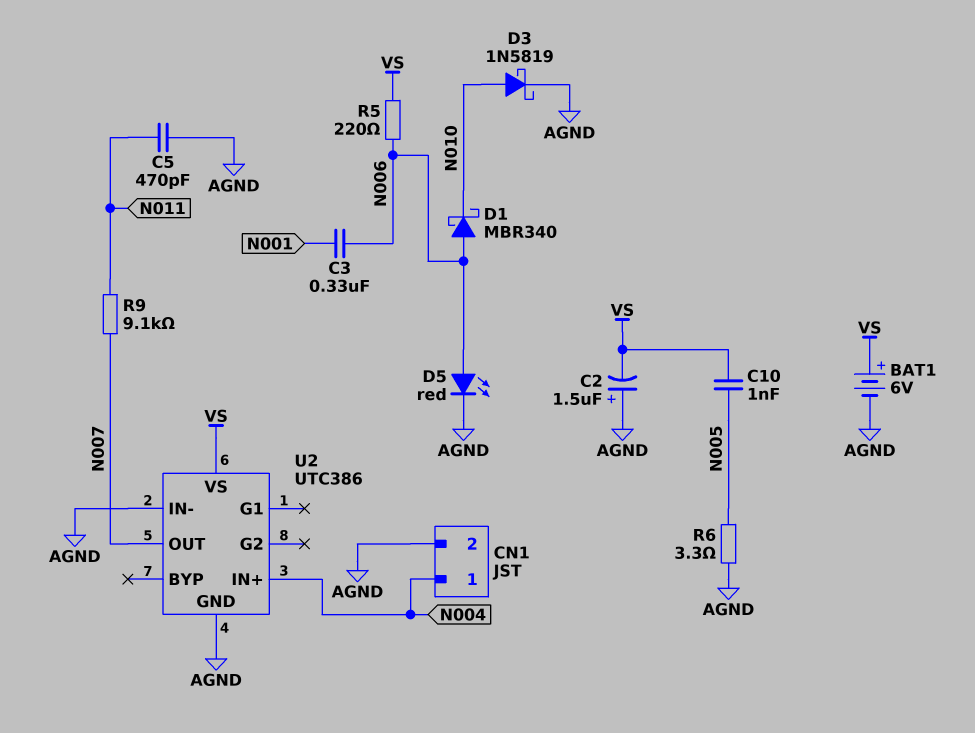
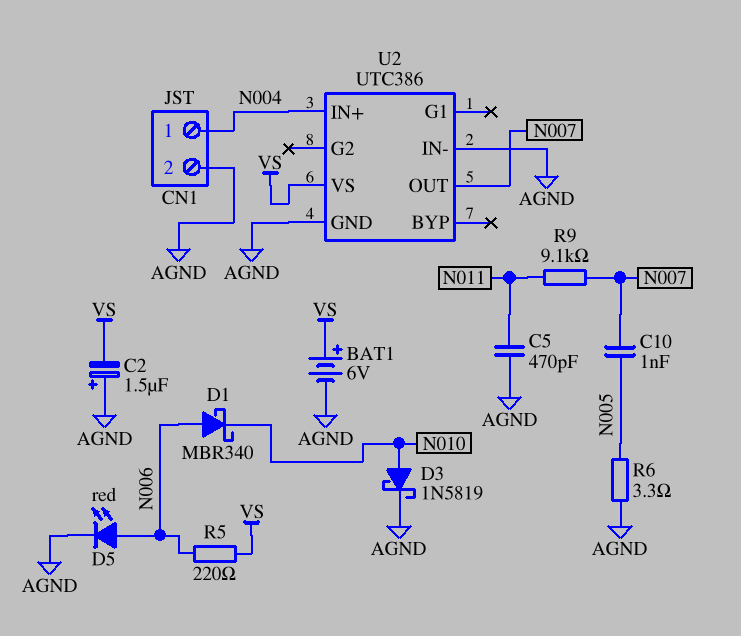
C3: 330nF (N001, N006) -> none
C10: 1nF (N005, VS) -> 1nF (N005, N007)

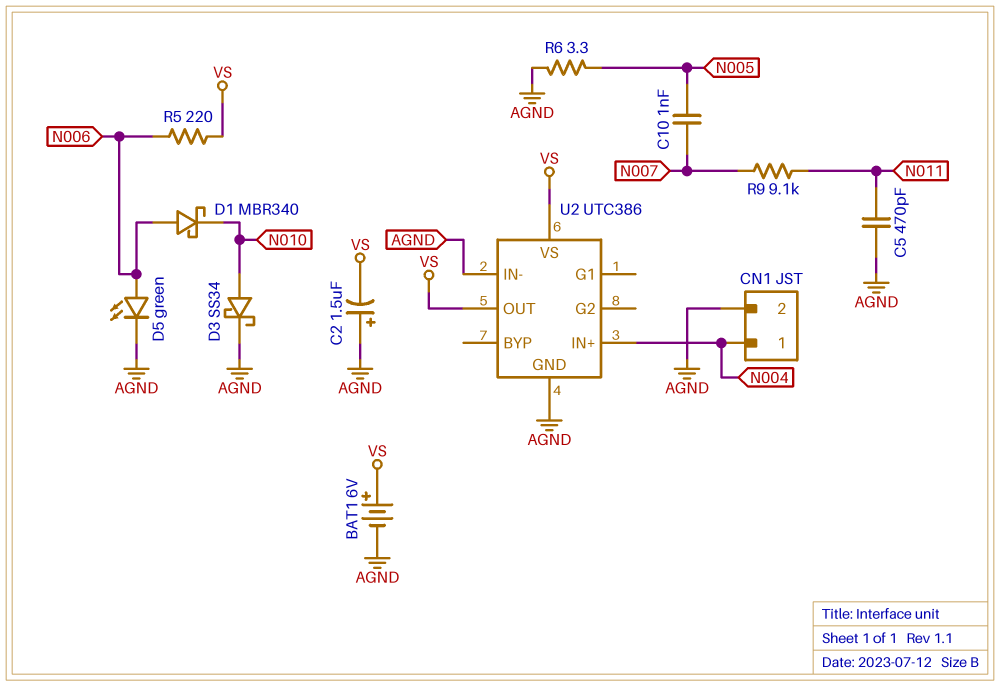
D3: schottky 1N5819 (A N010, K AGND) -> schottky SS34 (A N010, K AGND)
D5: LED red (A N006, K AGND) -> LED green (A N006, K AGND)
U2 pin OUT: N007 -> VS

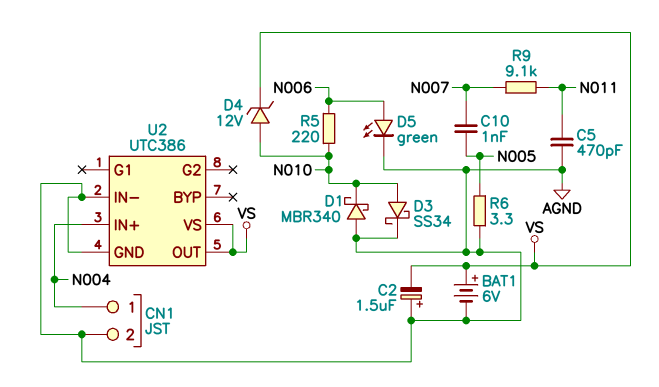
D1: schottky MBR340 (A N006, K N010) -> schottky MBR340 (A AGND, K N010)
D4: none -> zener 12V (A N010, K VS)
R5: 220 (N006, VS) -> 220 (N006, N010)

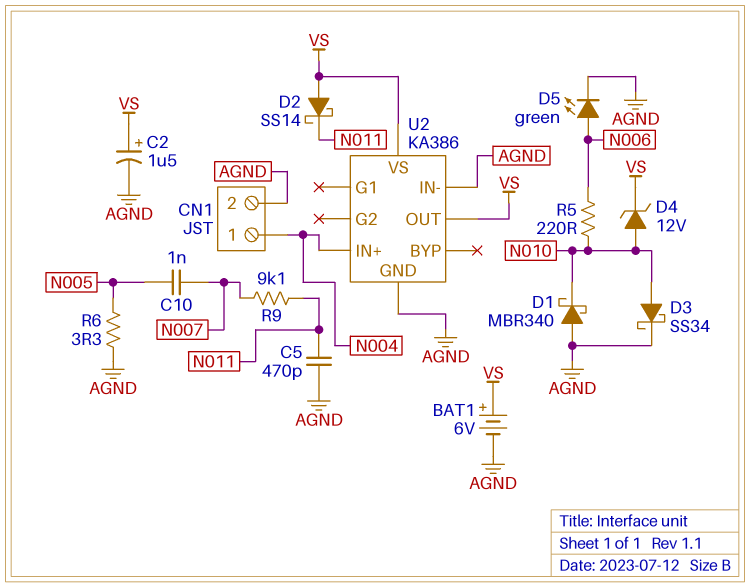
C2: 1.5uF (plus AGND, minus VS) -> 1.5uF (plus VS, minus AGND)
D2: none -> schottky SS14 (A VS, K N011)
U2: UTC386 -> KA386

